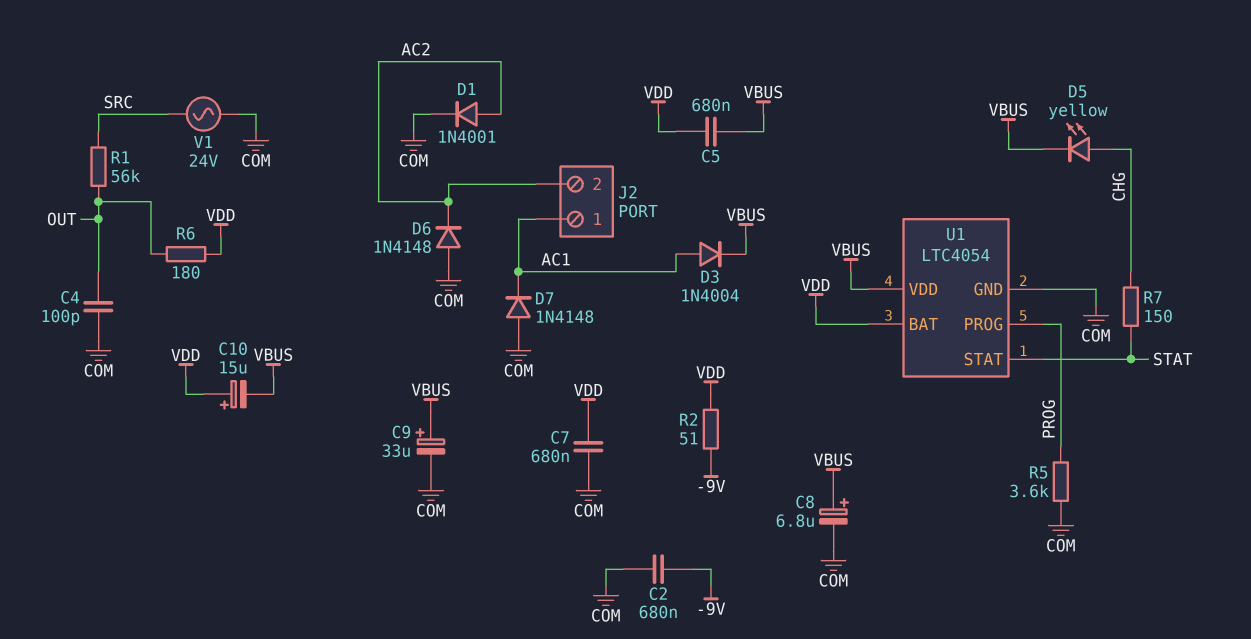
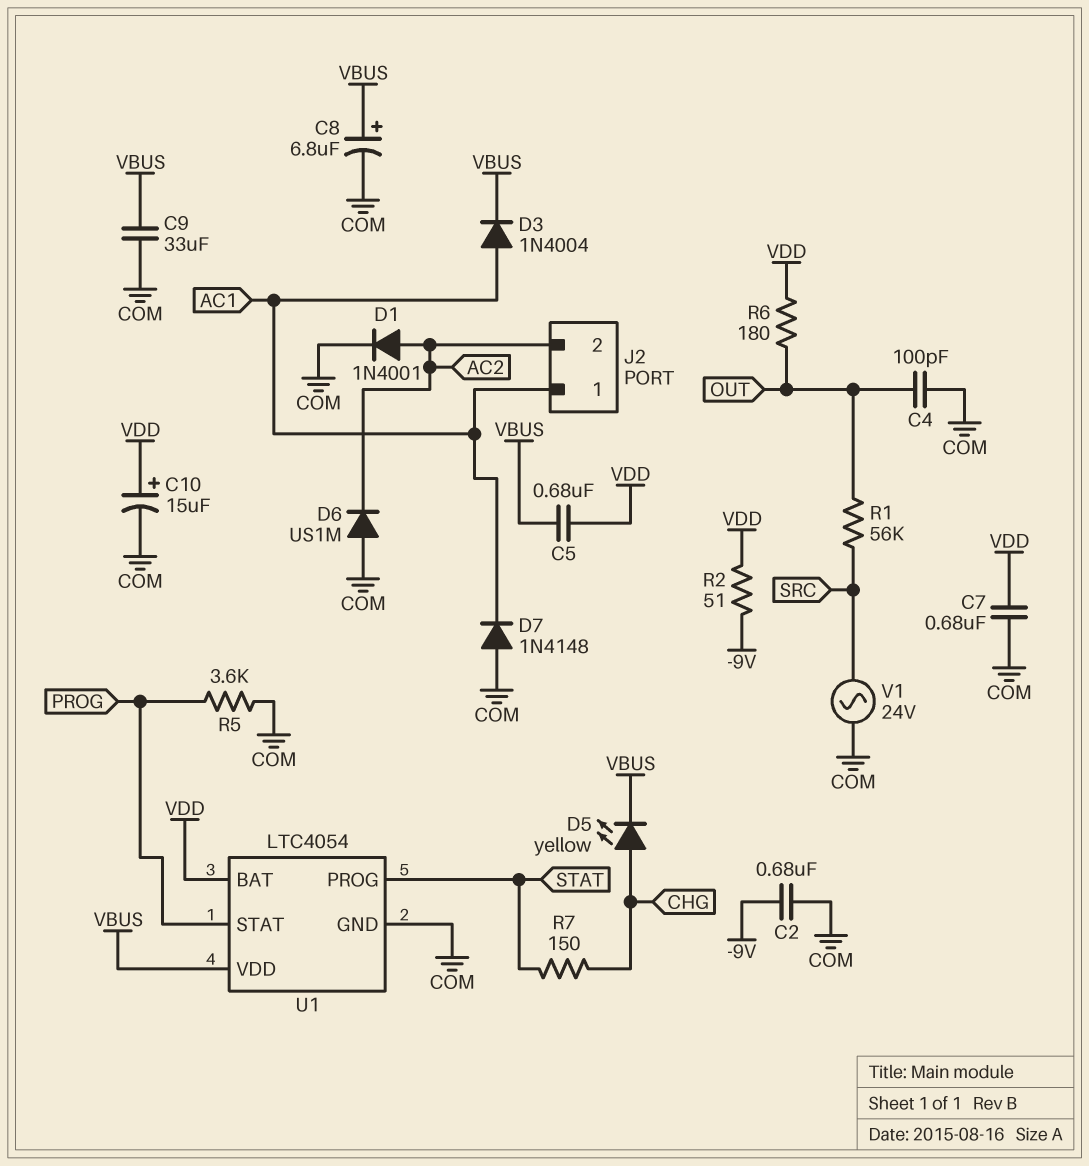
C9: 33uF (plus VBUS, minus COM) -> 33uF (COM, VBUS)
C10: 15uF (plus VDD, minus VBUS) -> 15uF (plus VDD, minus COM)
D6: diode 1N4148 (A COM, K AC2) -> diode US1M (A COM, K AC2)
U1 pin PROG: PROG -> STAT
U1 pin STAT: STAT -> PROG

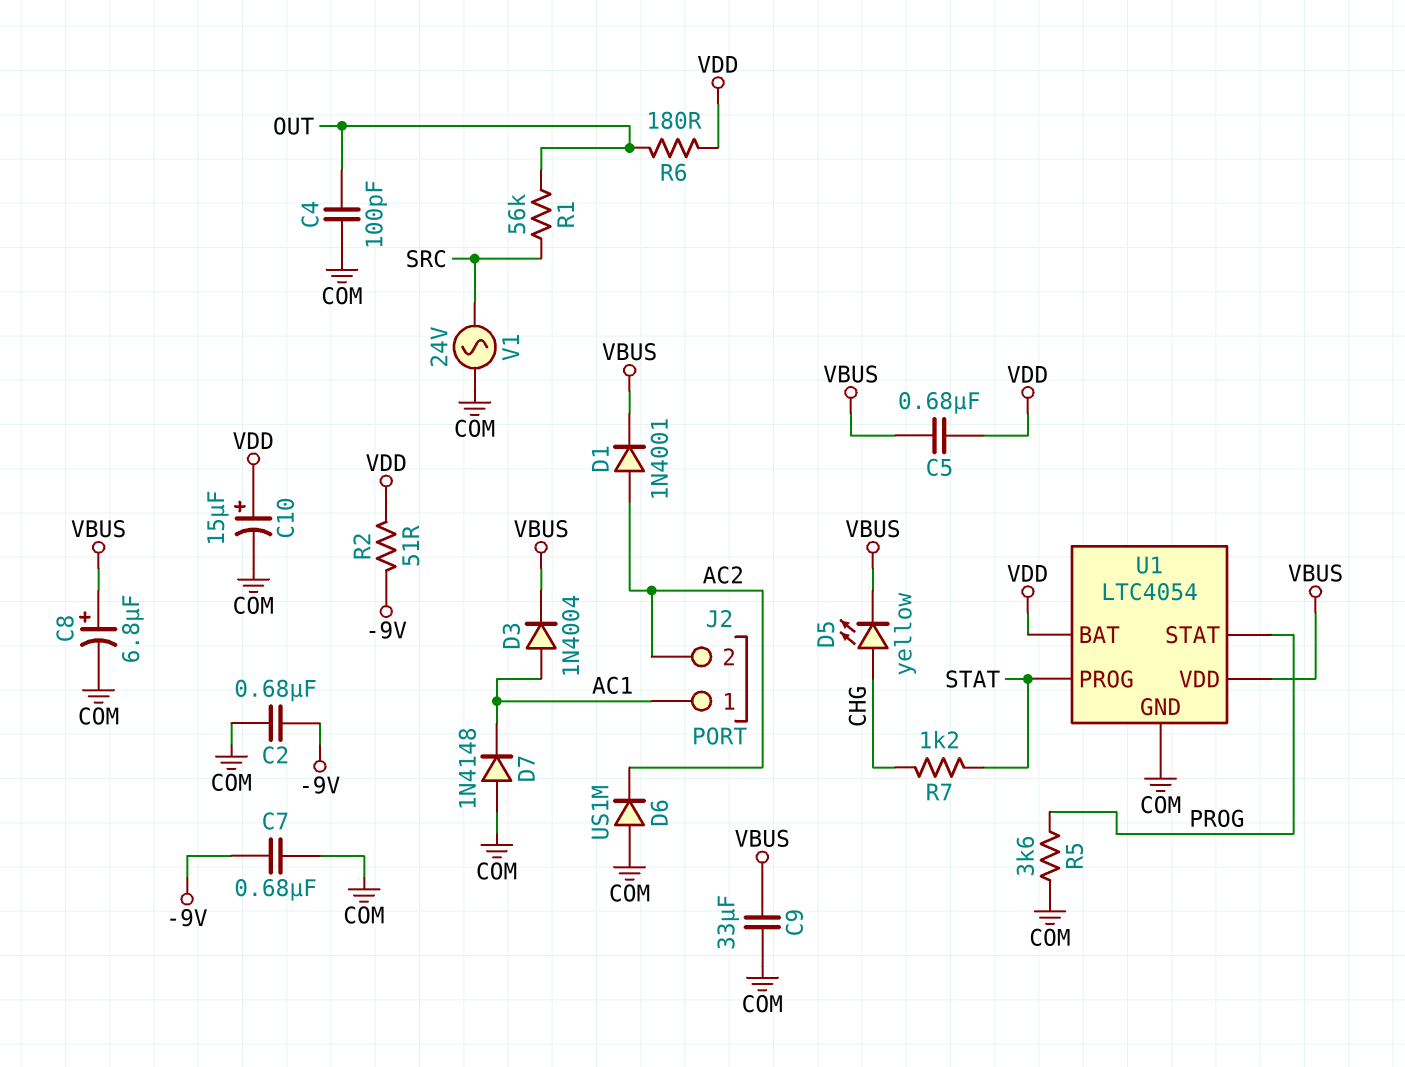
C7: 680nF (COM, VDD) -> 680nF (-9V, COM)
D1: diode 1N4001 (A AC2, K COM) -> diode 1N4001 (A AC2, K VBUS)
R7: 150 (CHG, STAT) -> 1.2k (CHG, STAT)

